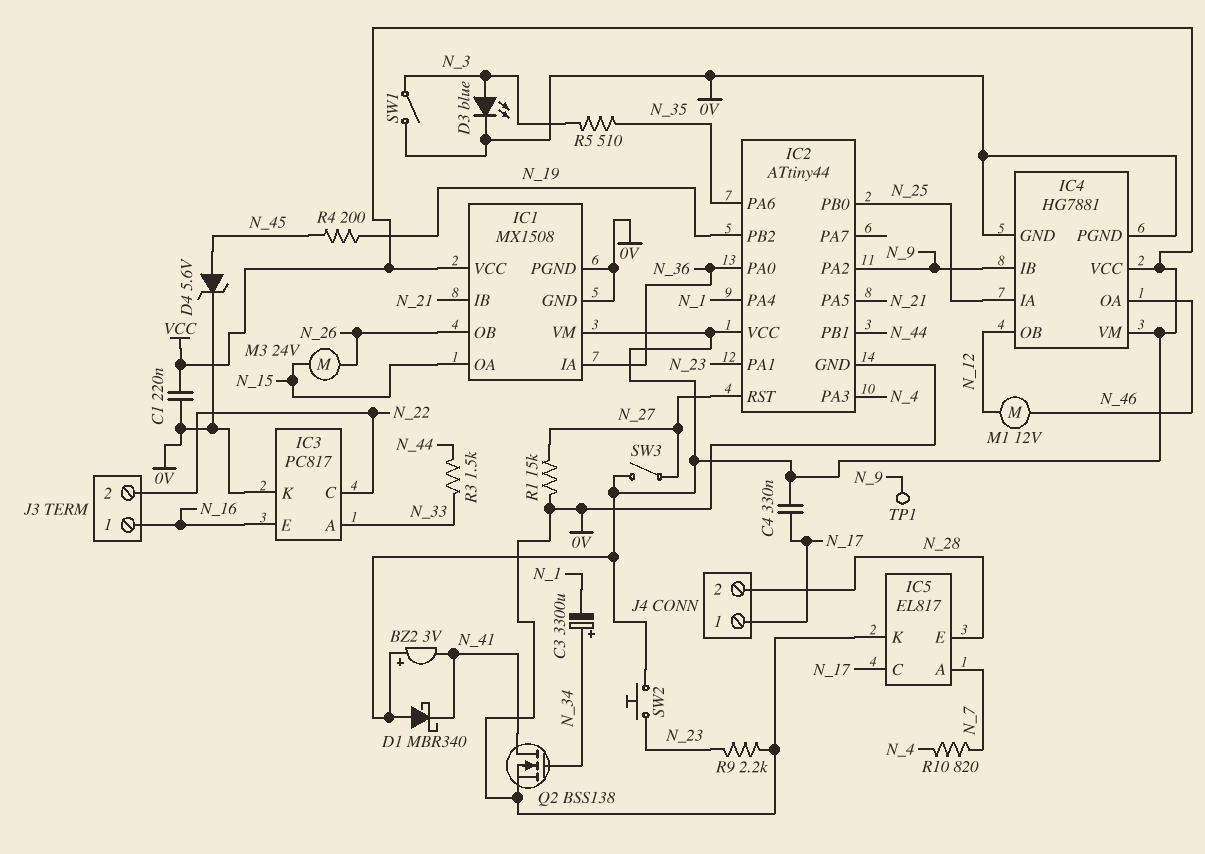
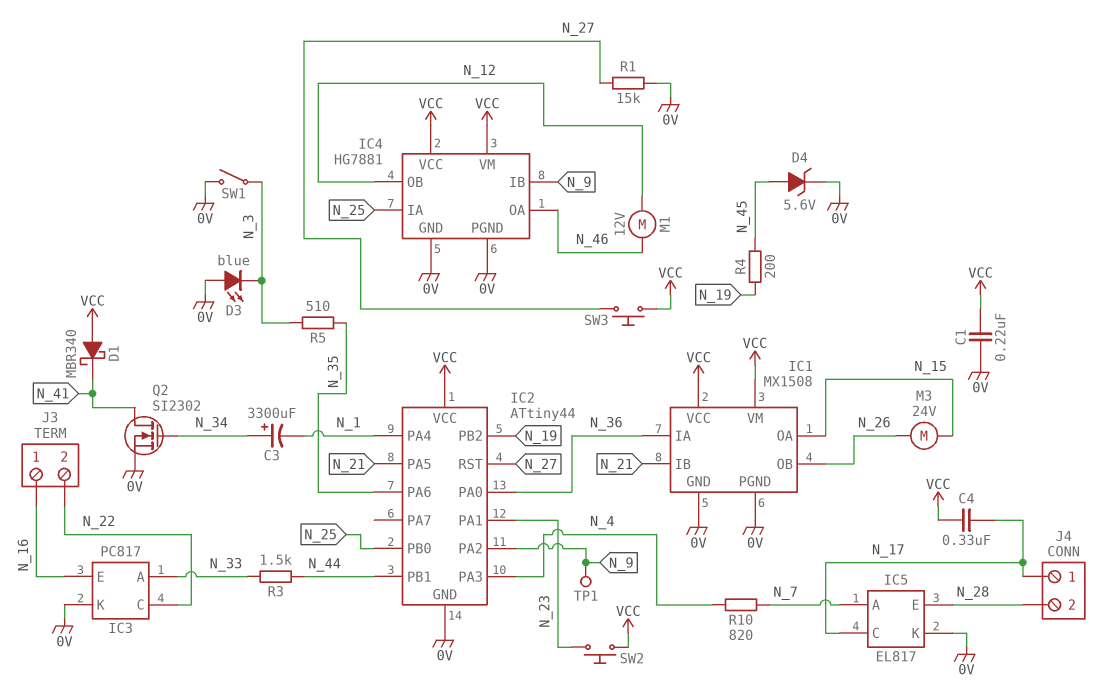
BZ2: buzzer 3V (plus VCC, minus N_41) -> none
D3: LED blue (A N_3, K 0V) -> LED blue (A 0V, K N_3)
Q2: NMOS BSS138 (G N_34, D N_41, S 0V) -> NMOS SI2302 (G N_34, D N_41, S 0V)
R9: 2.2k (0V, N_23) -> none
SW3: switch (N_27, VCC) -> button (N_27, VCC)

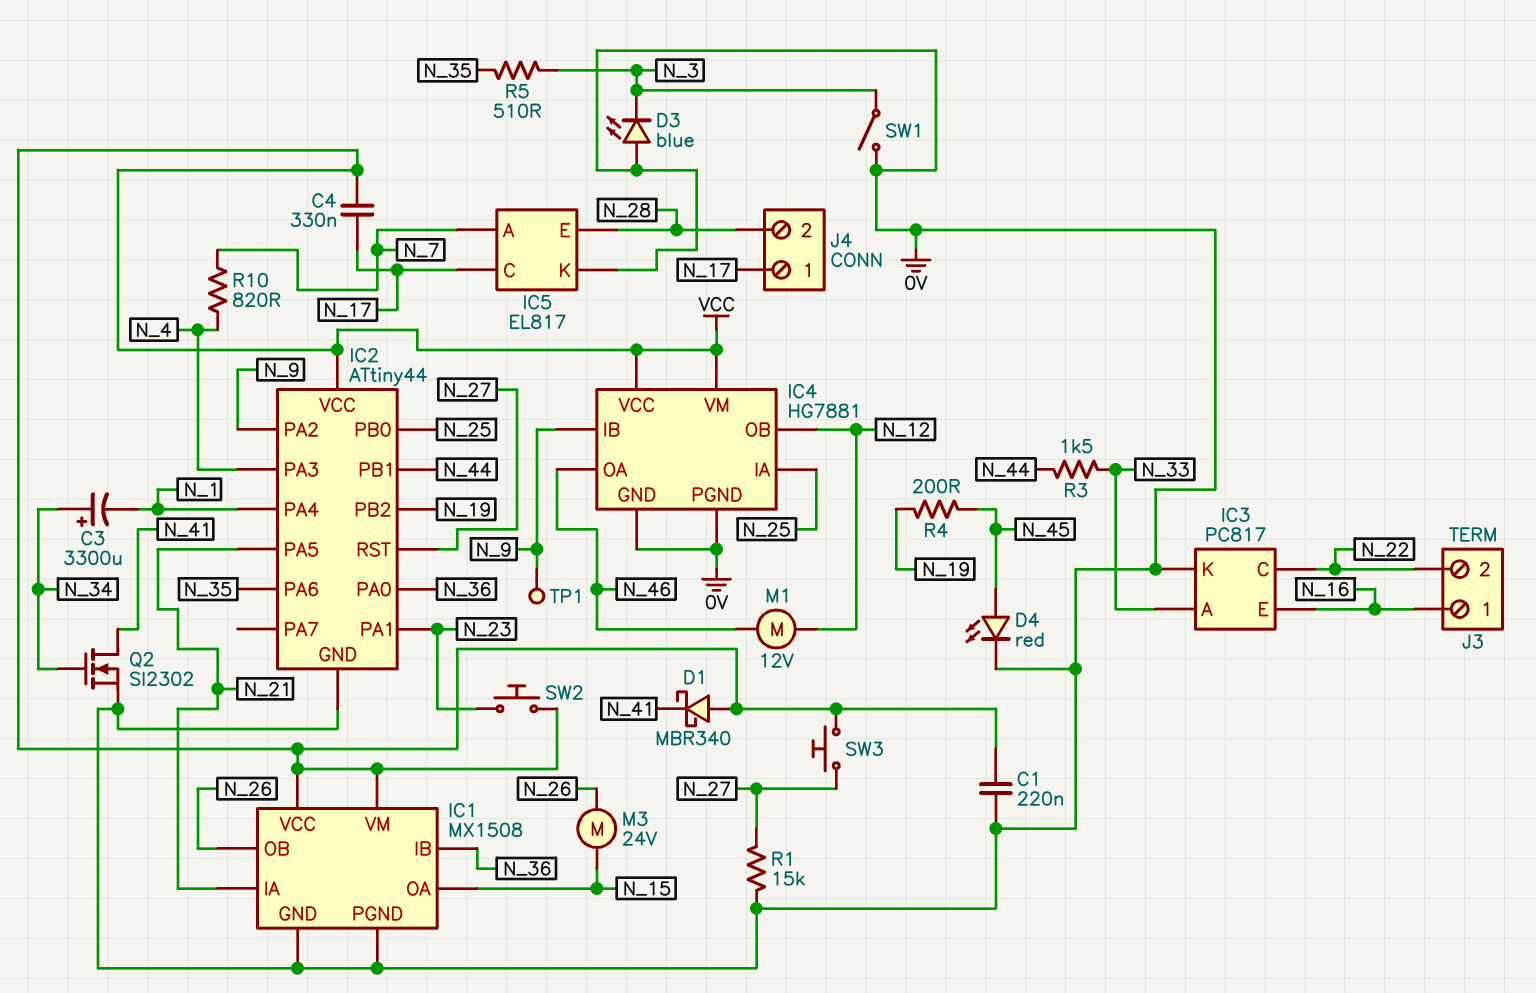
D4: zener 5.6V (A N_45, K 0V) -> LED red (A N_45, K 0V)
IC1 pin IA: N_36 -> N_21
IC1 pin IB: N_21 -> N_36

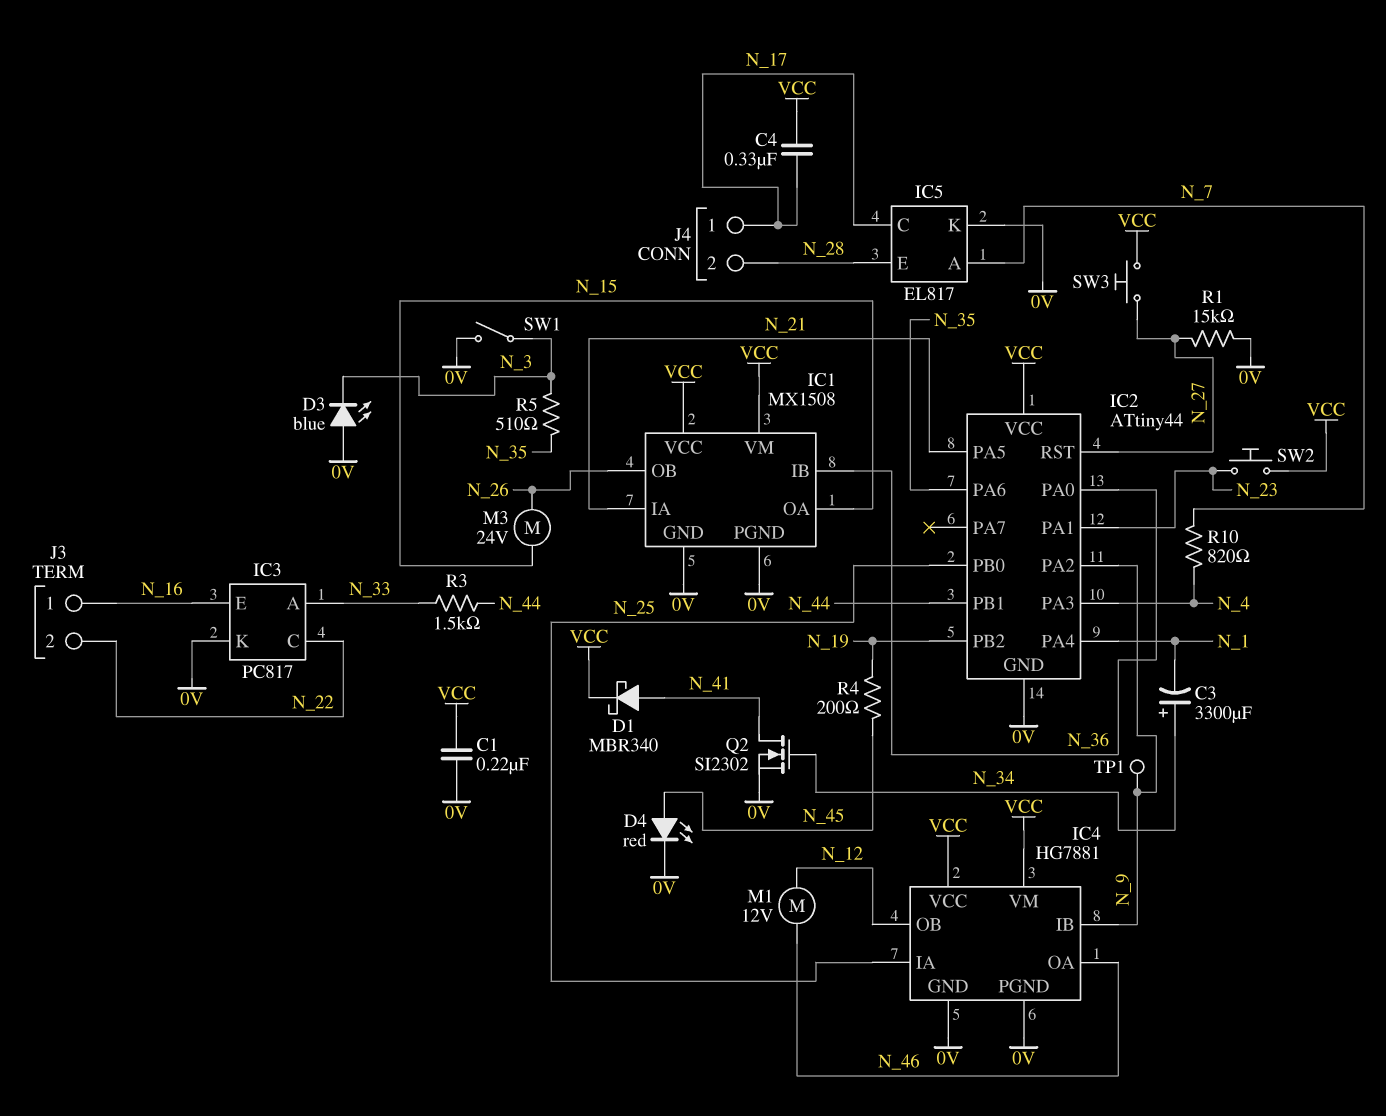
D1: schottky MBR340 (A VCC, K N_41) -> schottky MBR340 (A N_41, K VCC)

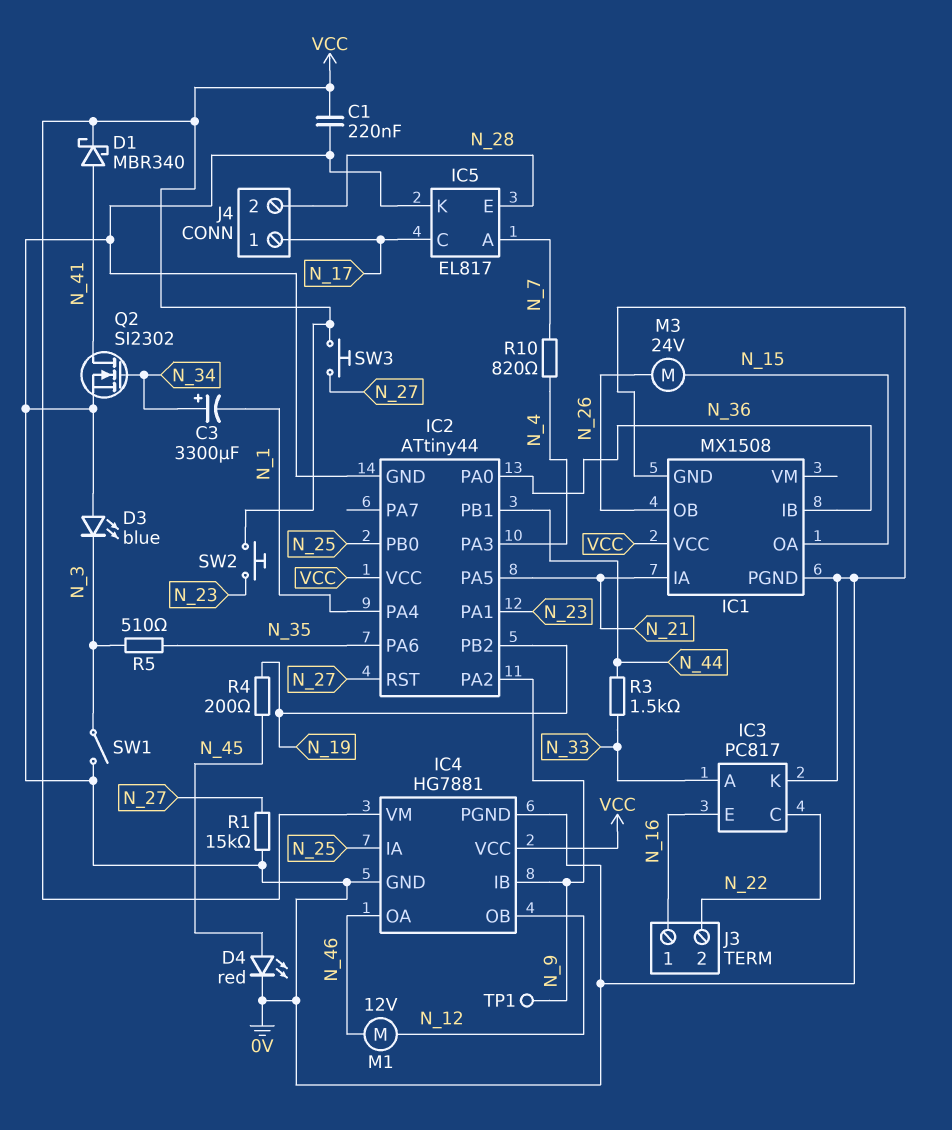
C4: 330nF (N_17, VCC) -> none
IC1 pin VM: VCC -> none

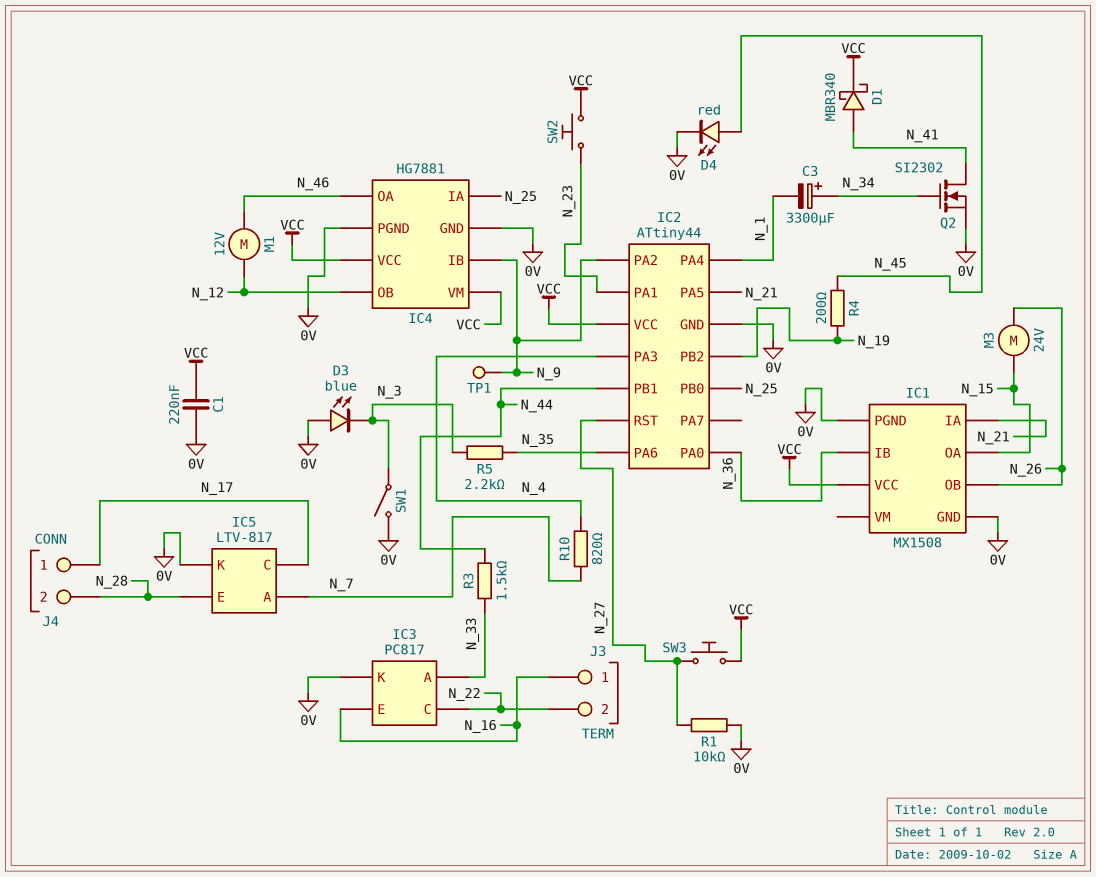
IC5: EL817 -> LTV-817
R1: 15k (0V, N_27) -> 10k (0V, N_27)
R5: 510 (N_3, N_35) -> 2.2k (N_3, N_35)

